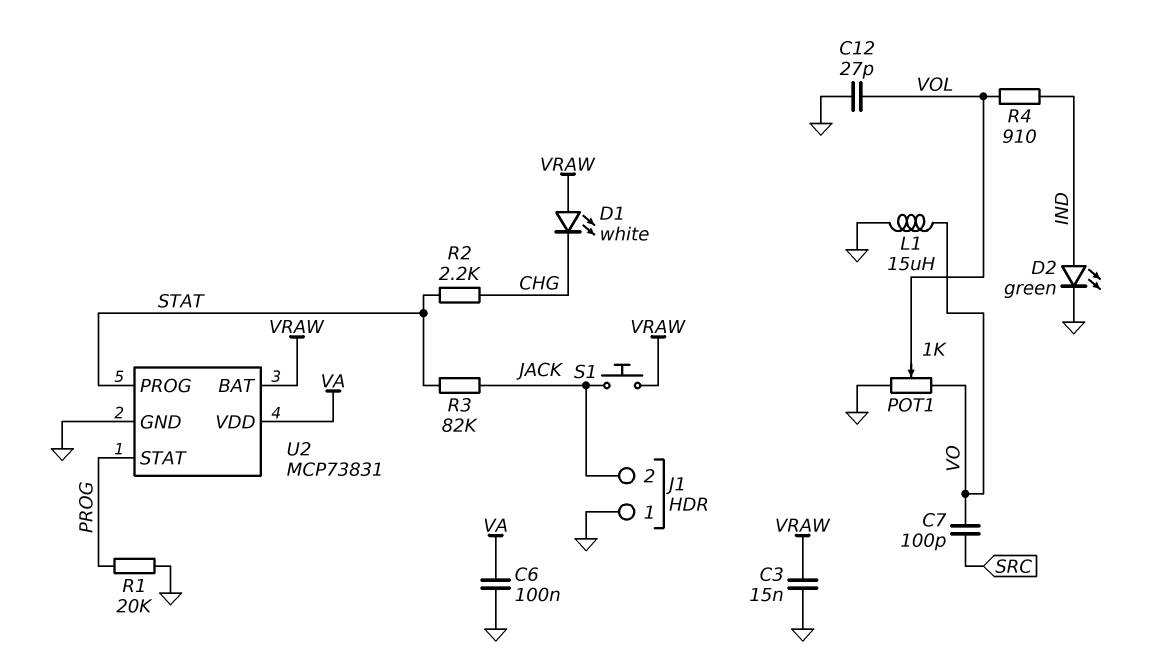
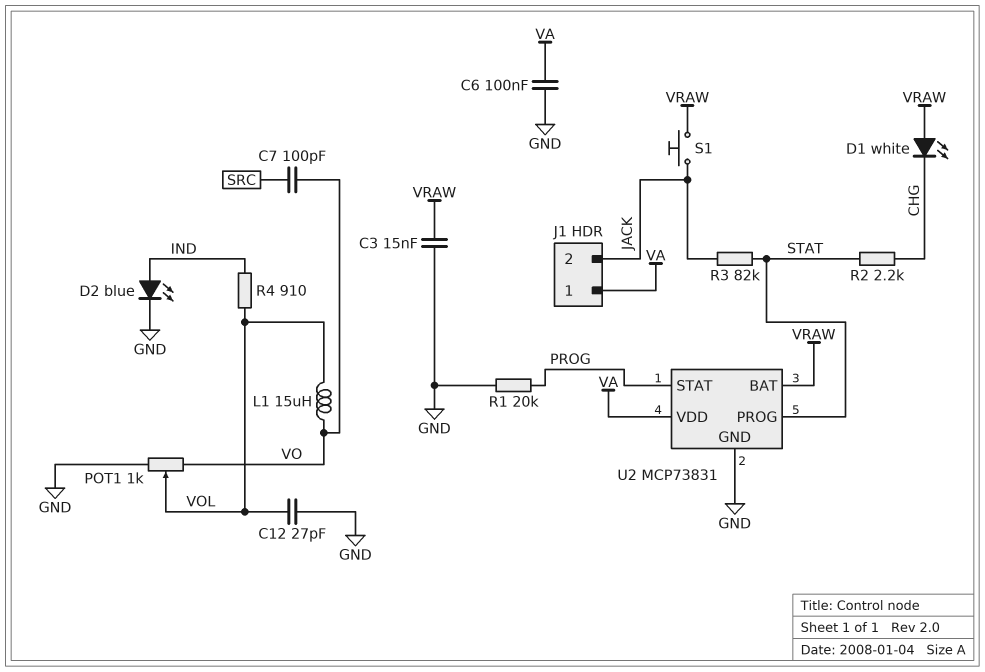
D2: LED green (A IND, K GND) -> LED blue (A IND, K GND)
J1 pin 1: GND -> VA
L1: 15uH (GND, VO) -> 15uH (VO, VOL)

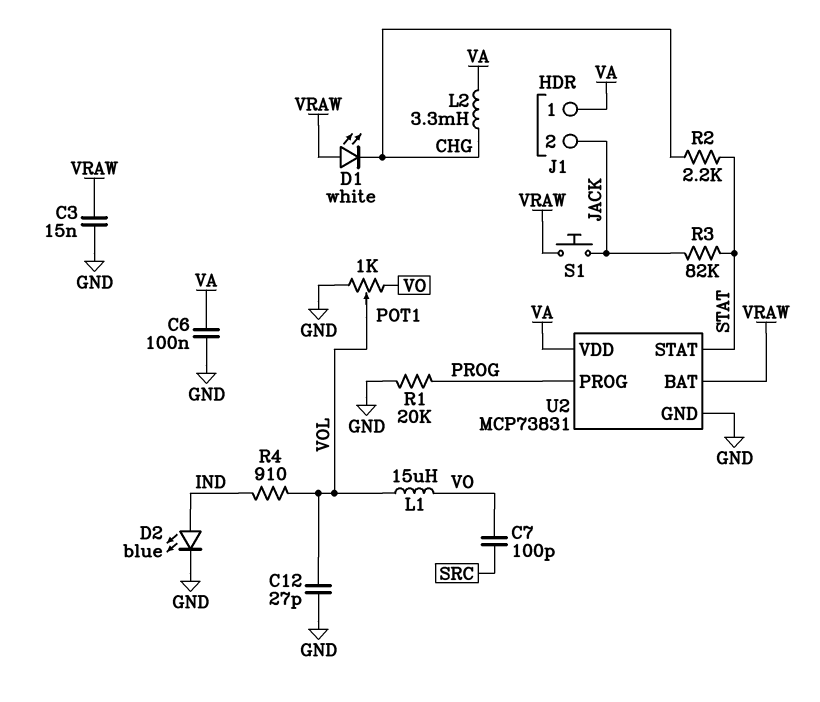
L2: none -> 3.3mH (CHG, VA)
U2 pin PROG: STAT -> PROG
U2 pin STAT: PROG -> STAT

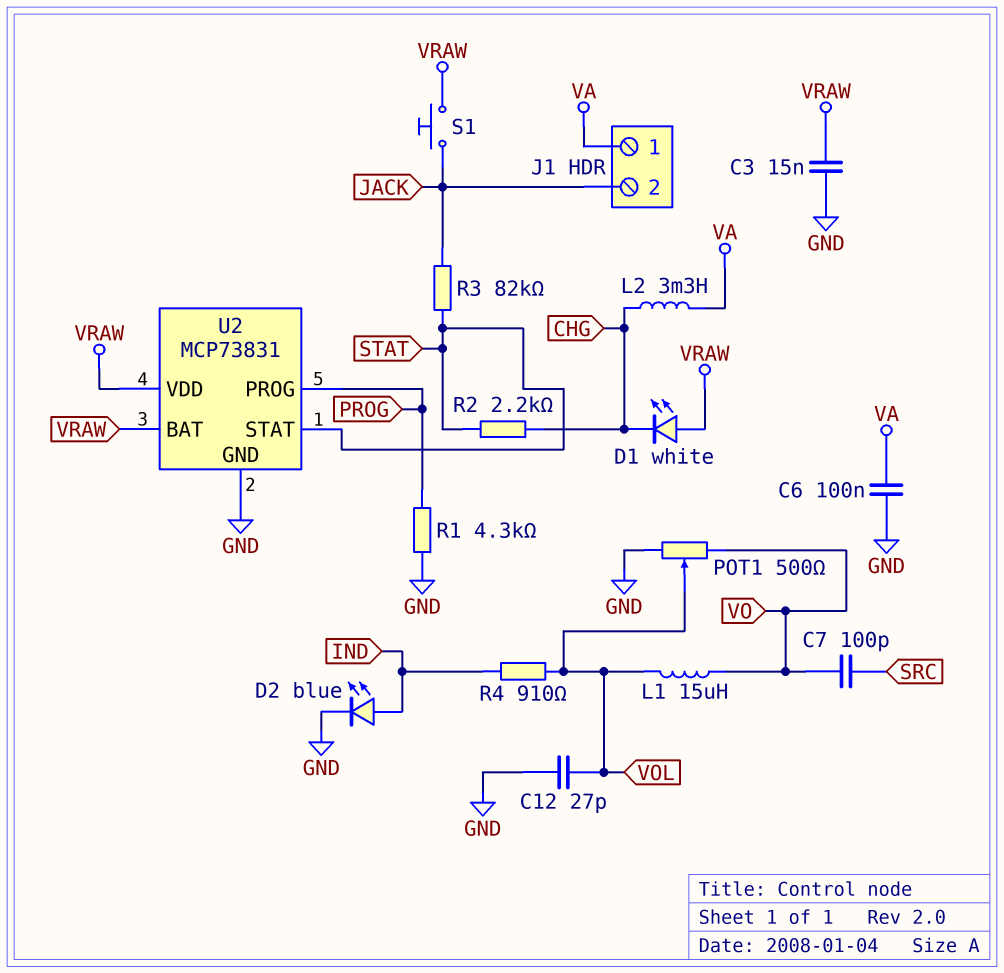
POT1: 1k (GND, VO, wiper VOL) -> 500 (GND, VO, wiper VOL)
R1: 20k (GND, PROG) -> 4.3k (GND, PROG)
U2 pin VDD: VA -> VRAW

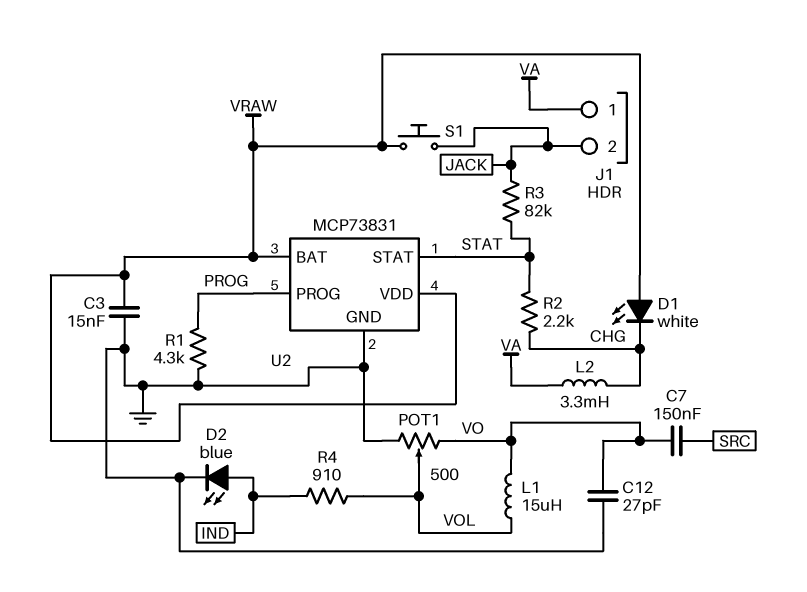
C6: 100nF (GND, VA) -> none
C7: 100pF (SRC, VO) -> 150nF (SRC, VO)
C12: 27pF (GND, VOL) -> 27pF (GND, VO)

